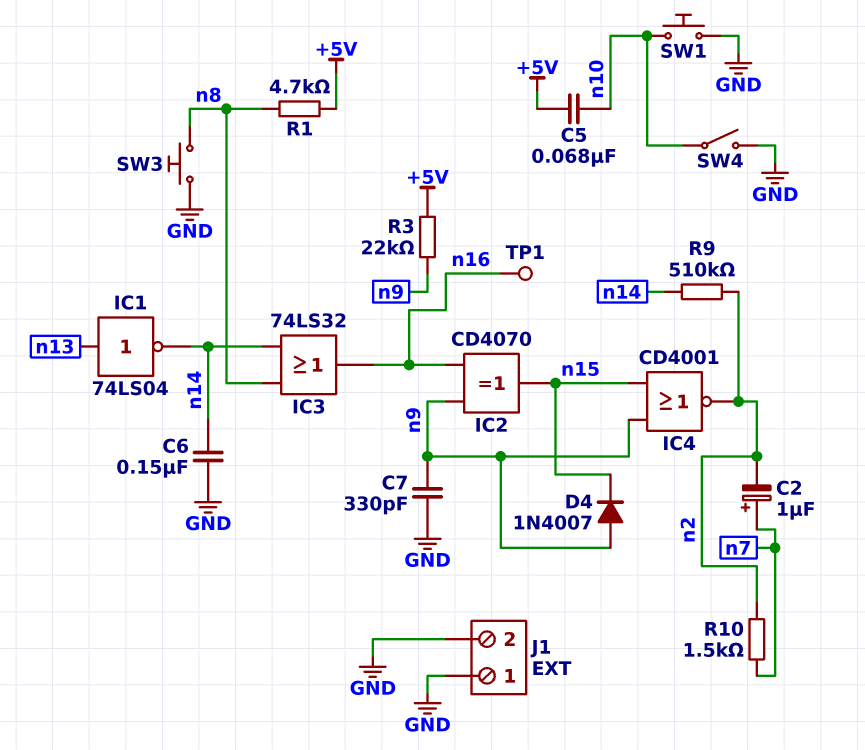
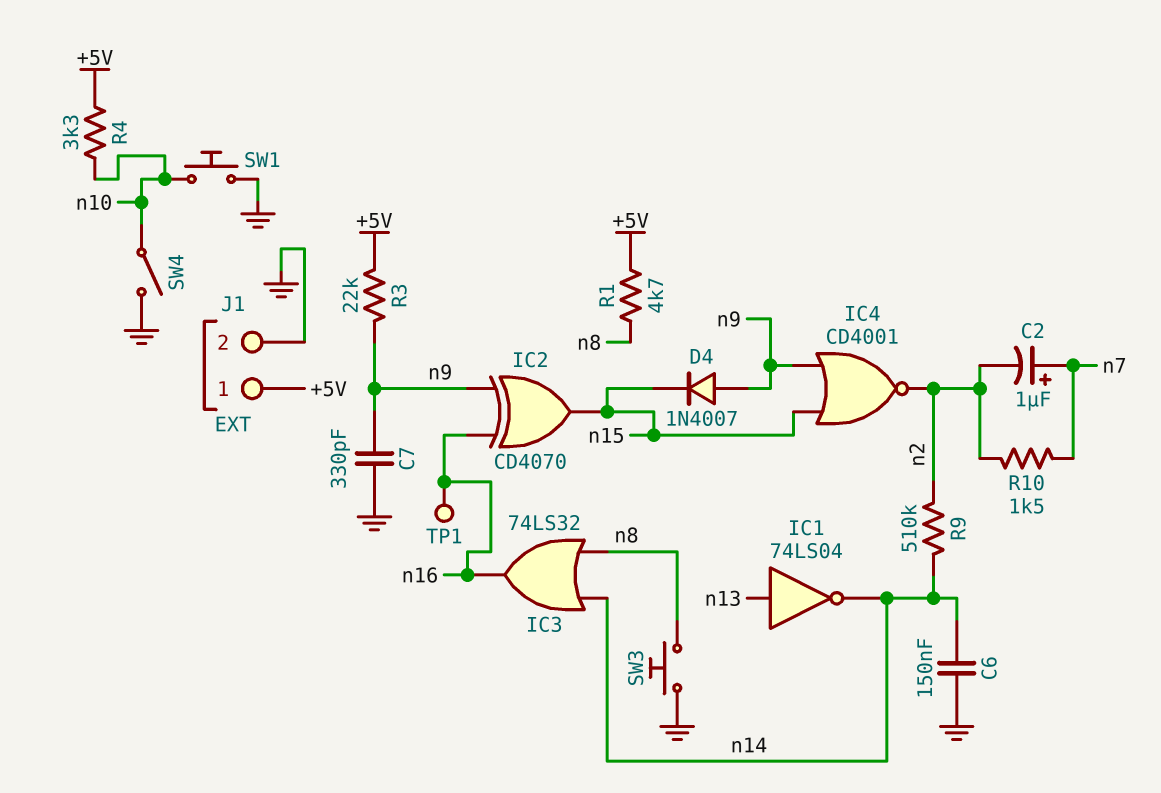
C5: 68nF (+5V, n10) -> none
J1 pin 1: GND -> +5V
R4: none -> 3.3k (+5V, n10)

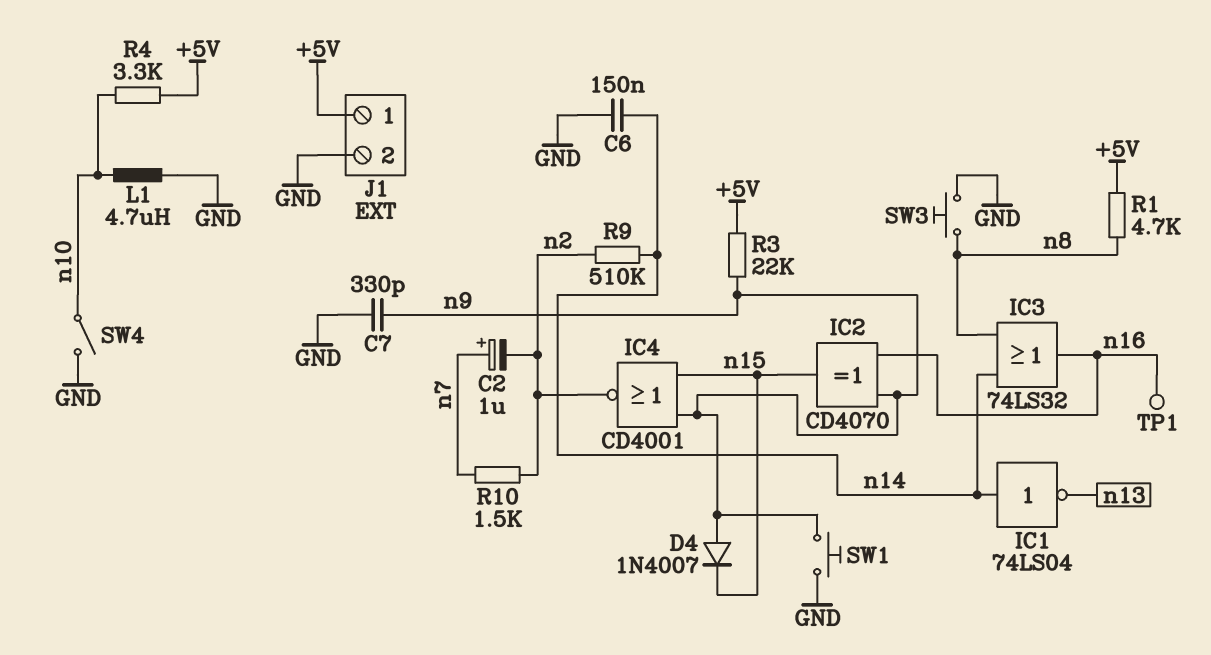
IC1: NOT 74LS04 (in n13, out n14) -> NOT 74LS04 (in n14, out n13)
L1: none -> 4.7uH (GND, n10)
SW1: button (GND, n10) -> button (GND, n9)

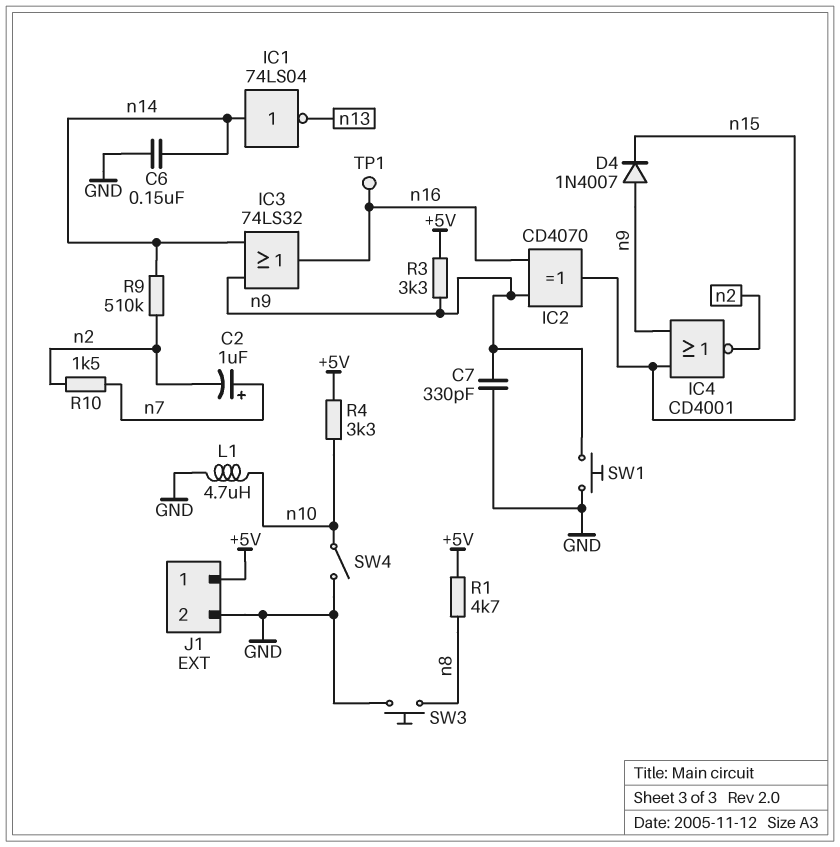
IC3: OR 74LS32 (in n8, in n14, out n16) -> OR 74LS32 (in n9, in n14, out n16)
R3: 22k (+5V, n9) -> 3.3k (+5V, n9)

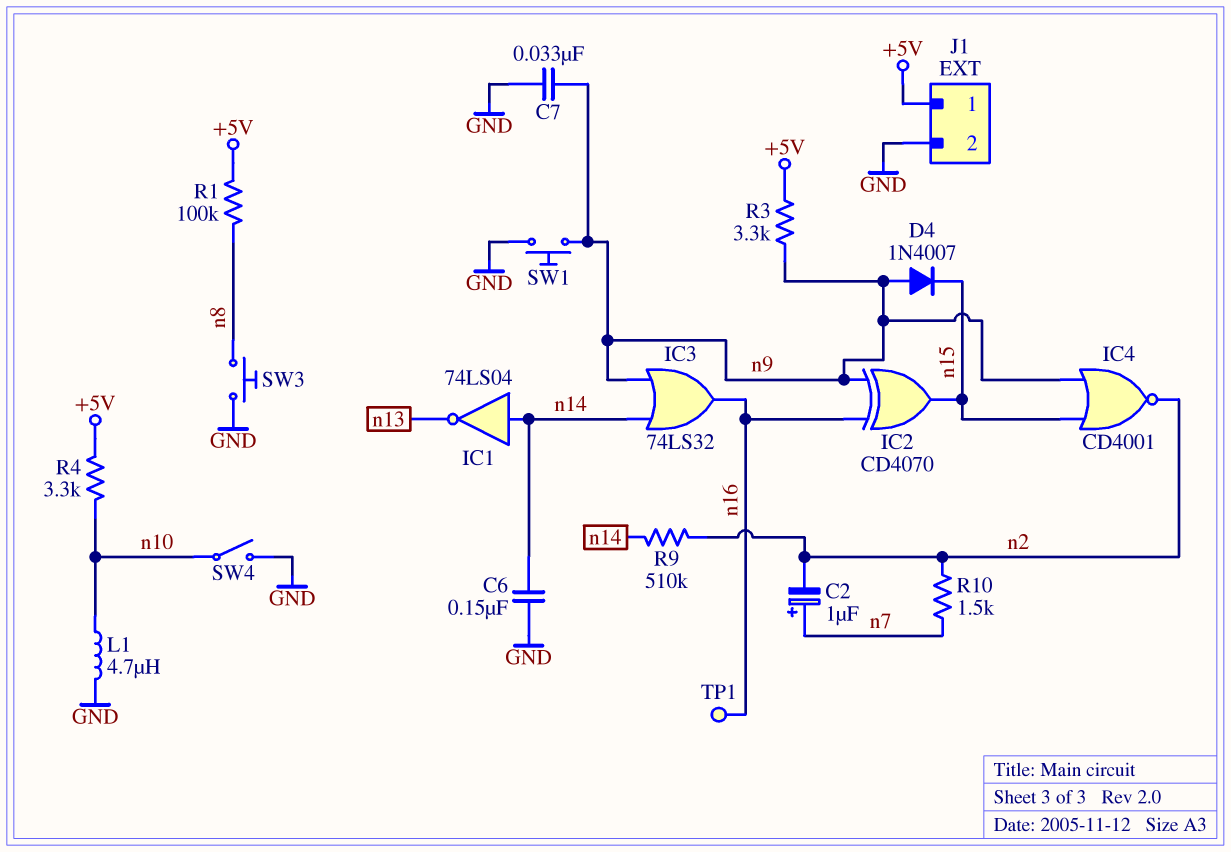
C7: 330pF (GND, n9) -> 33nF (GND, n9)
R1: 4.7k (+5V, n8) -> 100k (+5V, n8)

